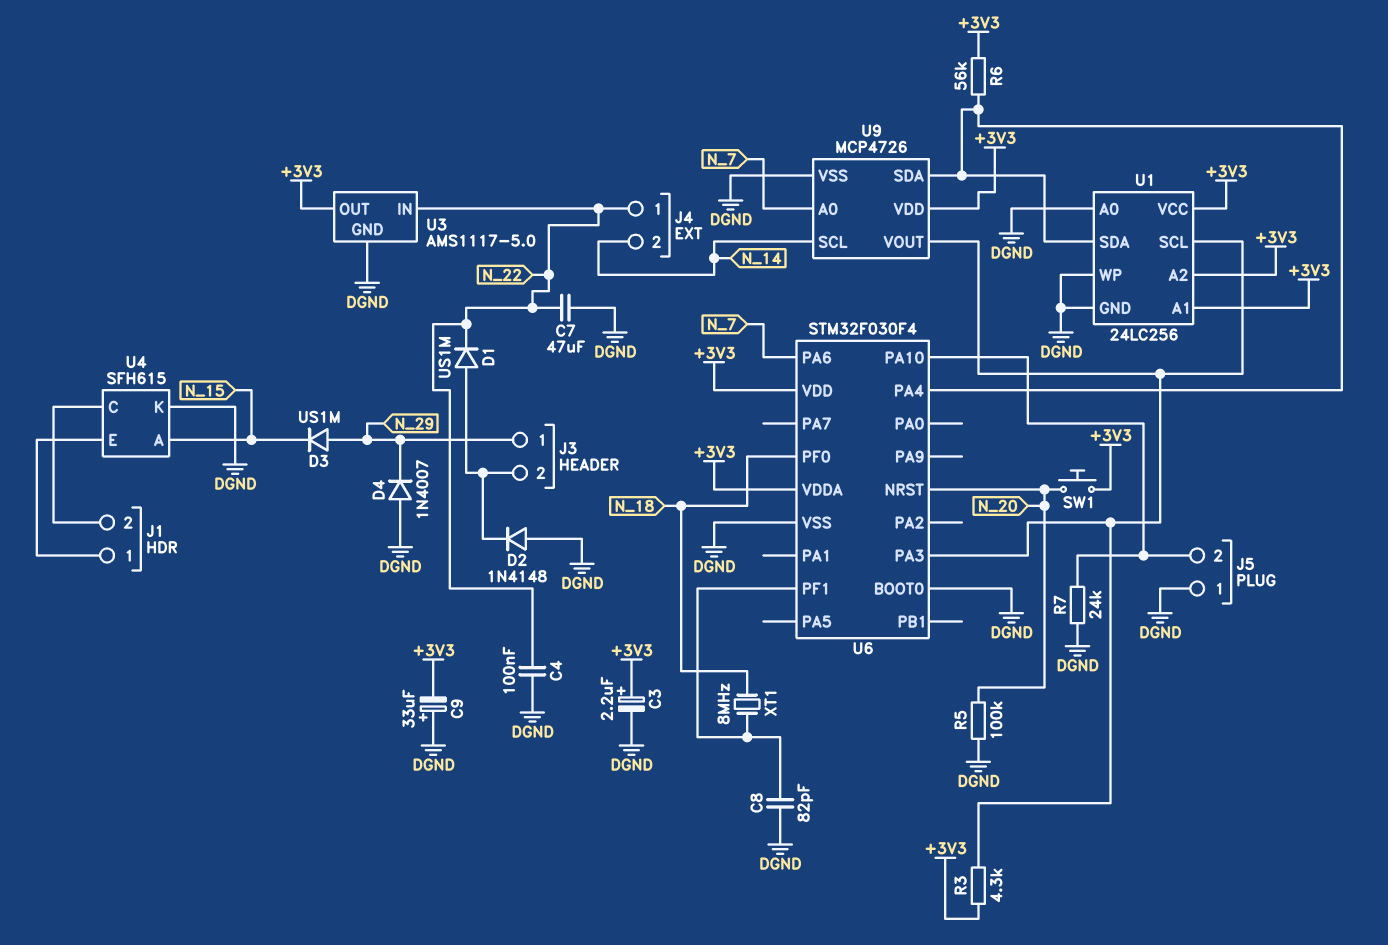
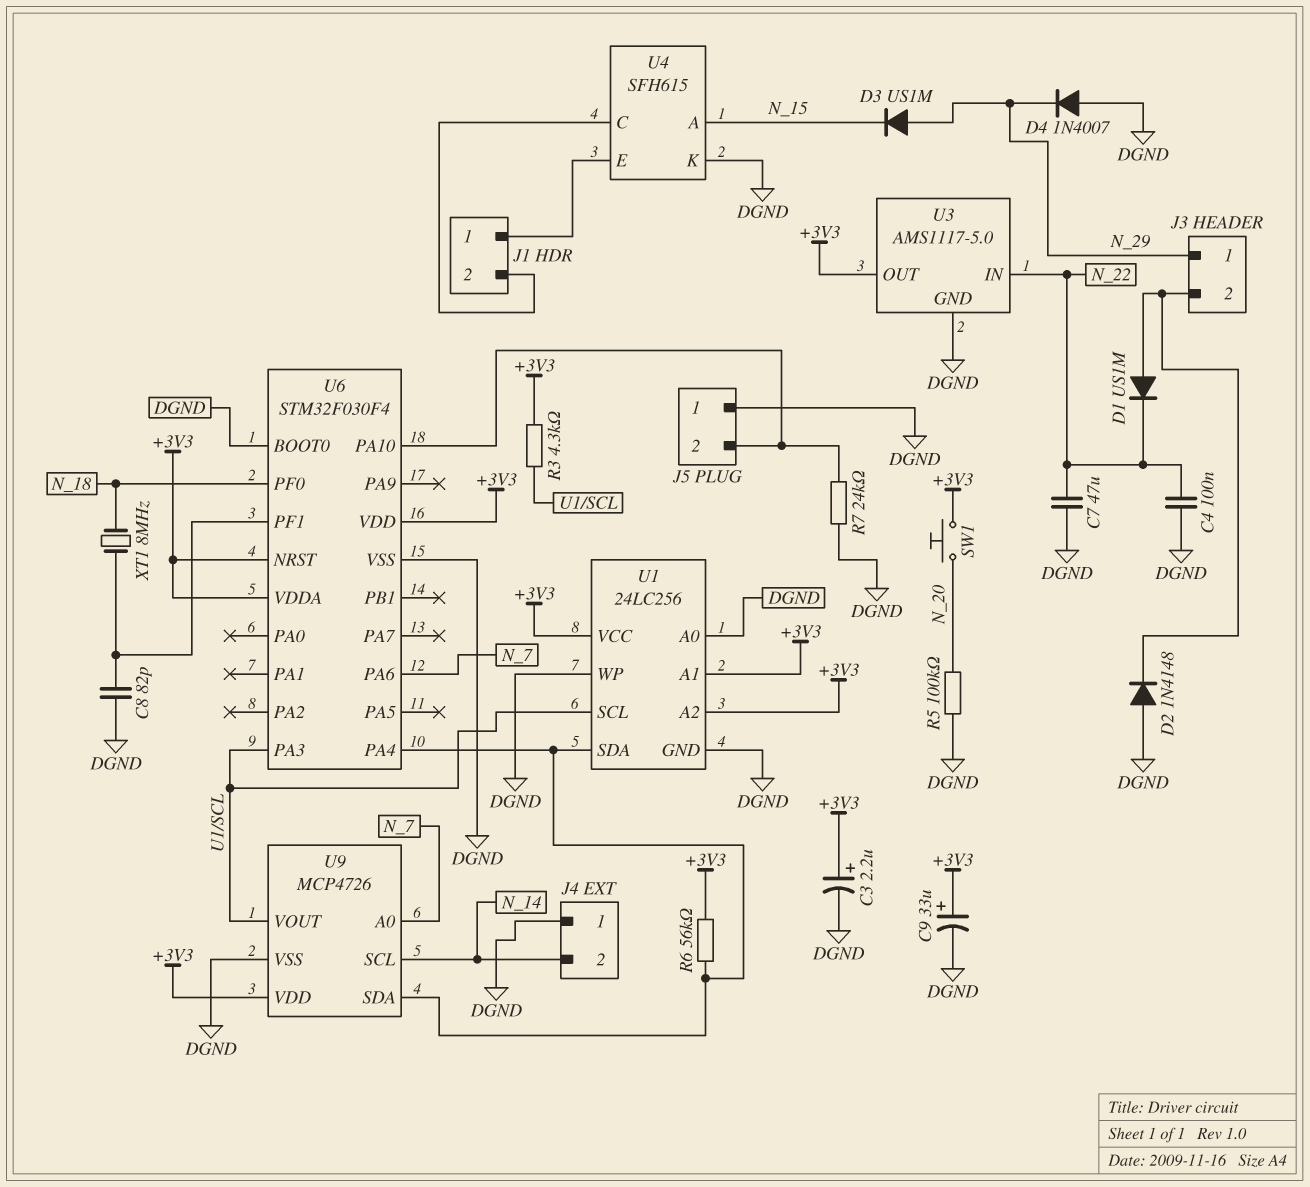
C9: 33uF (plus DGND, minus +3V3) -> 33uF (plus +3V3, minus DGND)
J4 pin 1: N_22 -> DGND
U6 pin NRST: N_20 -> +3V3

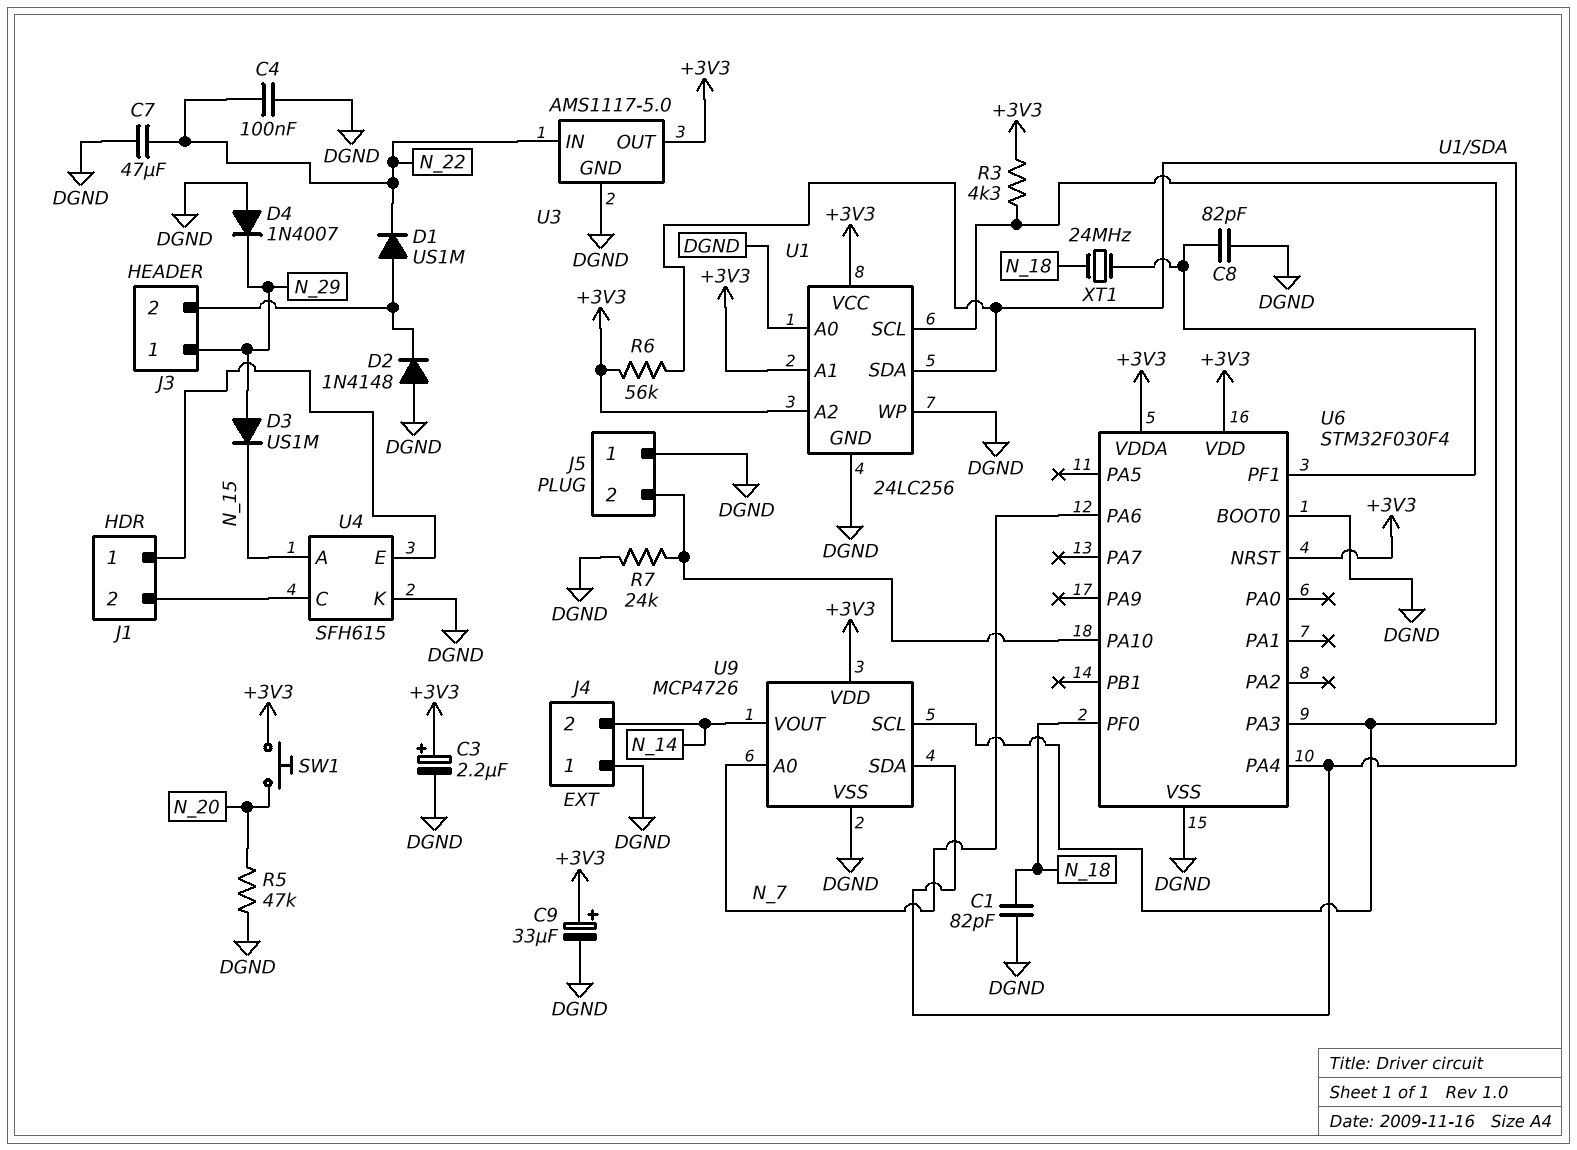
C1: none -> 82pF (DGND, N_18)
R5: 100k (DGND, N_20) -> 47k (DGND, N_20)
U9 pin SCL: N_14 -> U1/SCL
U9 pin VOUT: U1/SCL -> N_14
XT1: 8MHz (N_18, U6/PF1) -> 24MHz (N_18, U6/PF1)

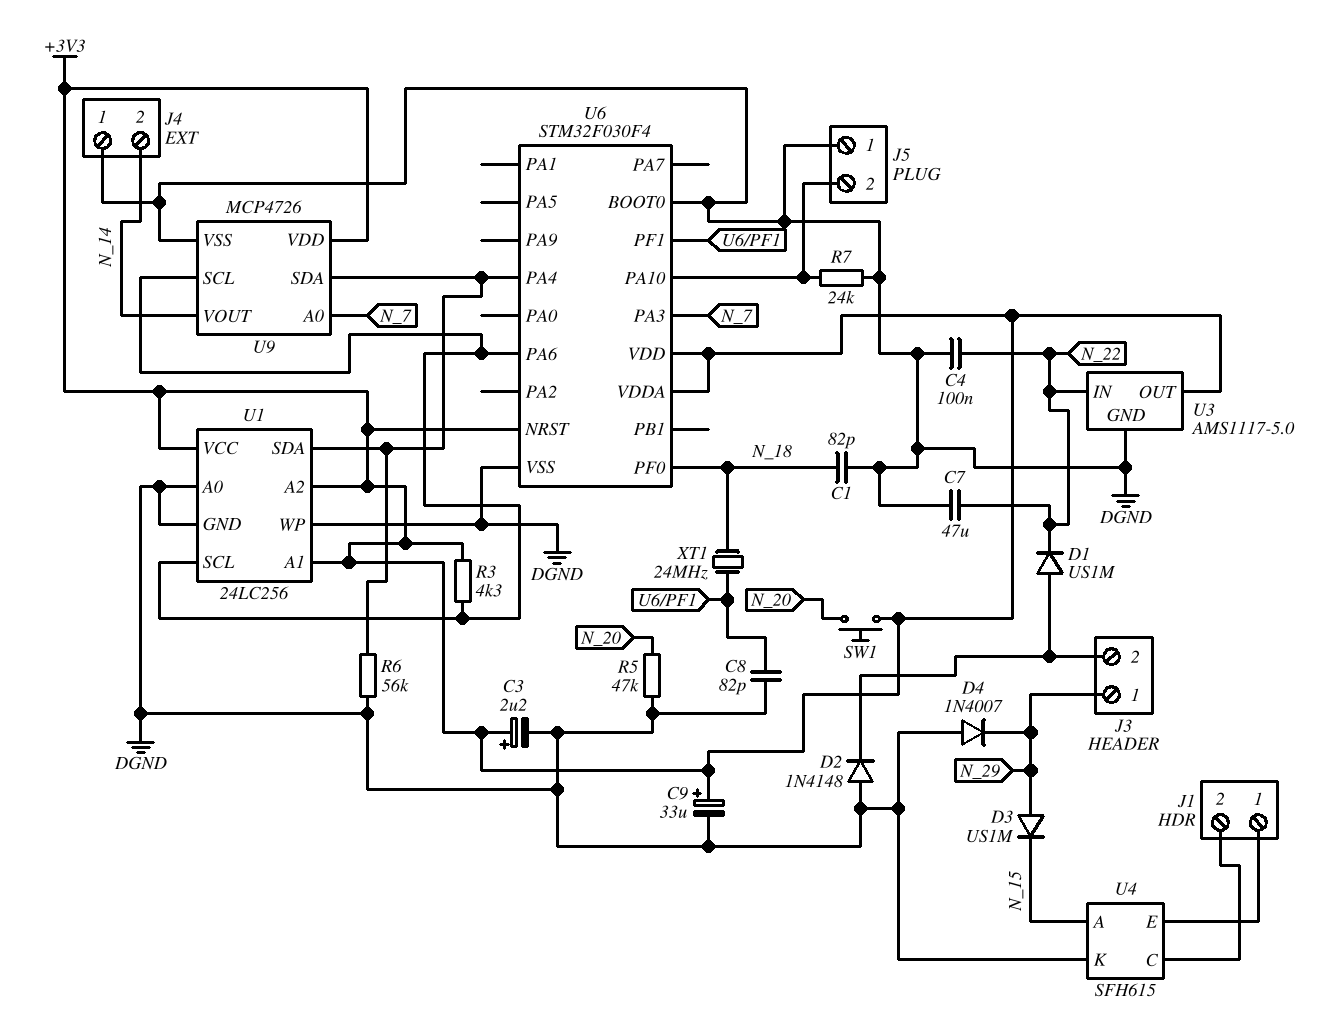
R6: 56k (+3V3, U1/SDA) -> 56k (DGND, U1/SDA)
U6 pin PA3: U1/SCL -> N_7
U6 pin PA6: N_7 -> U1/SCL

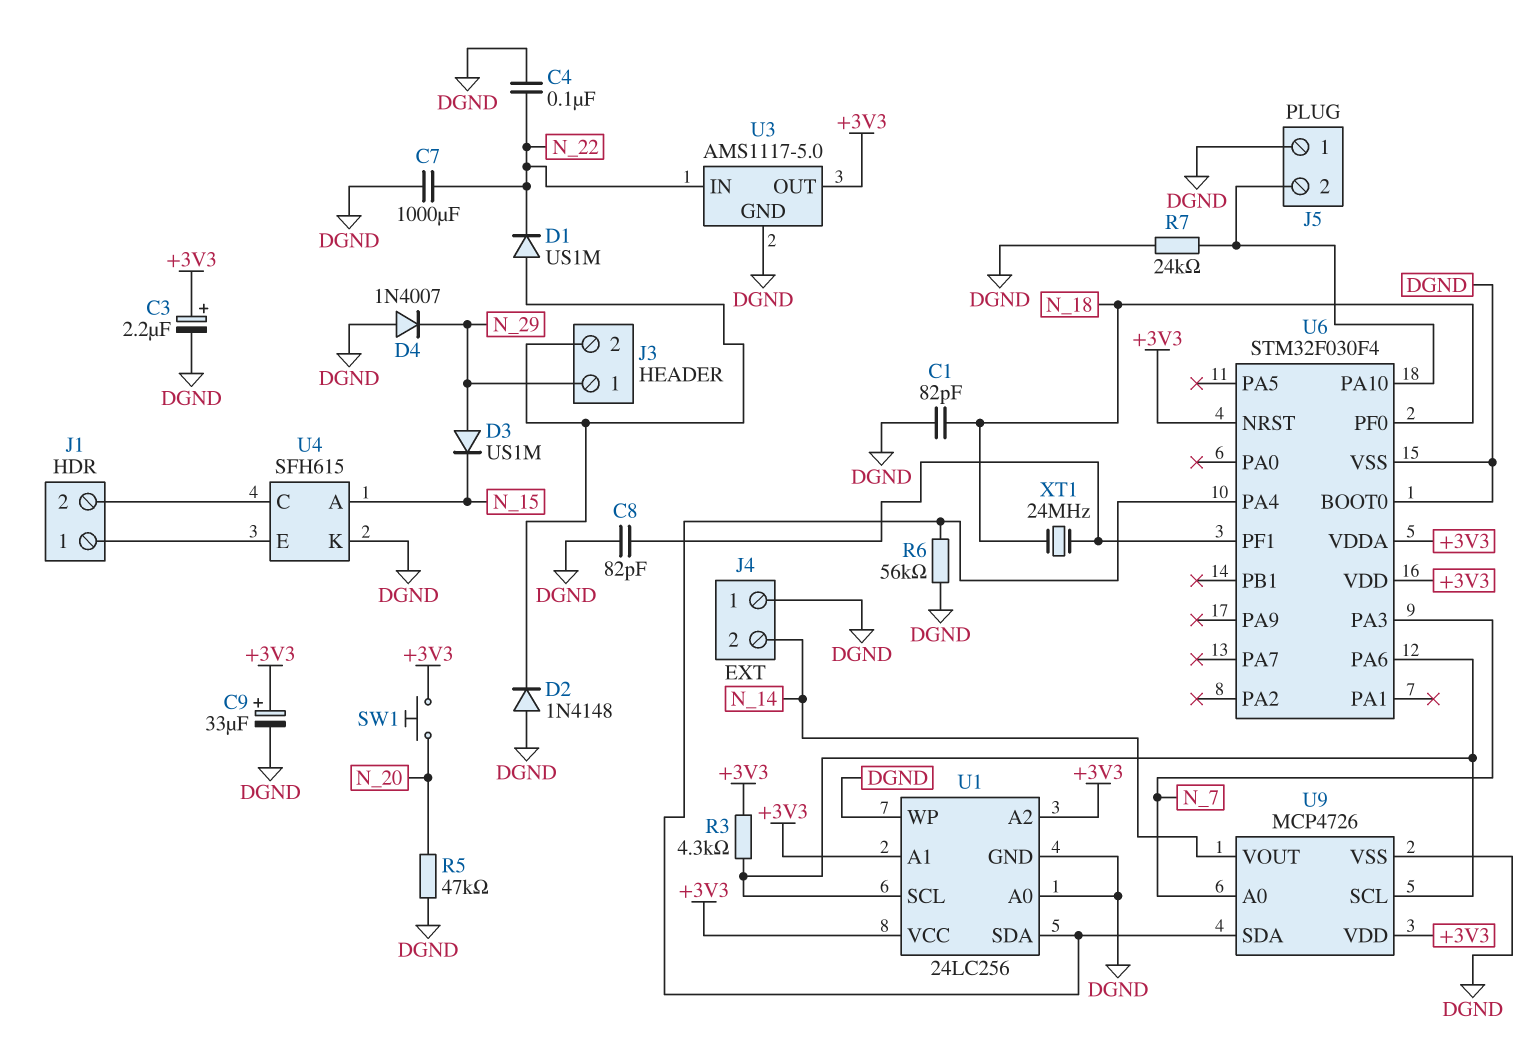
C7: 47uF (DGND, N_22) -> 1000uF (DGND, N_22)

